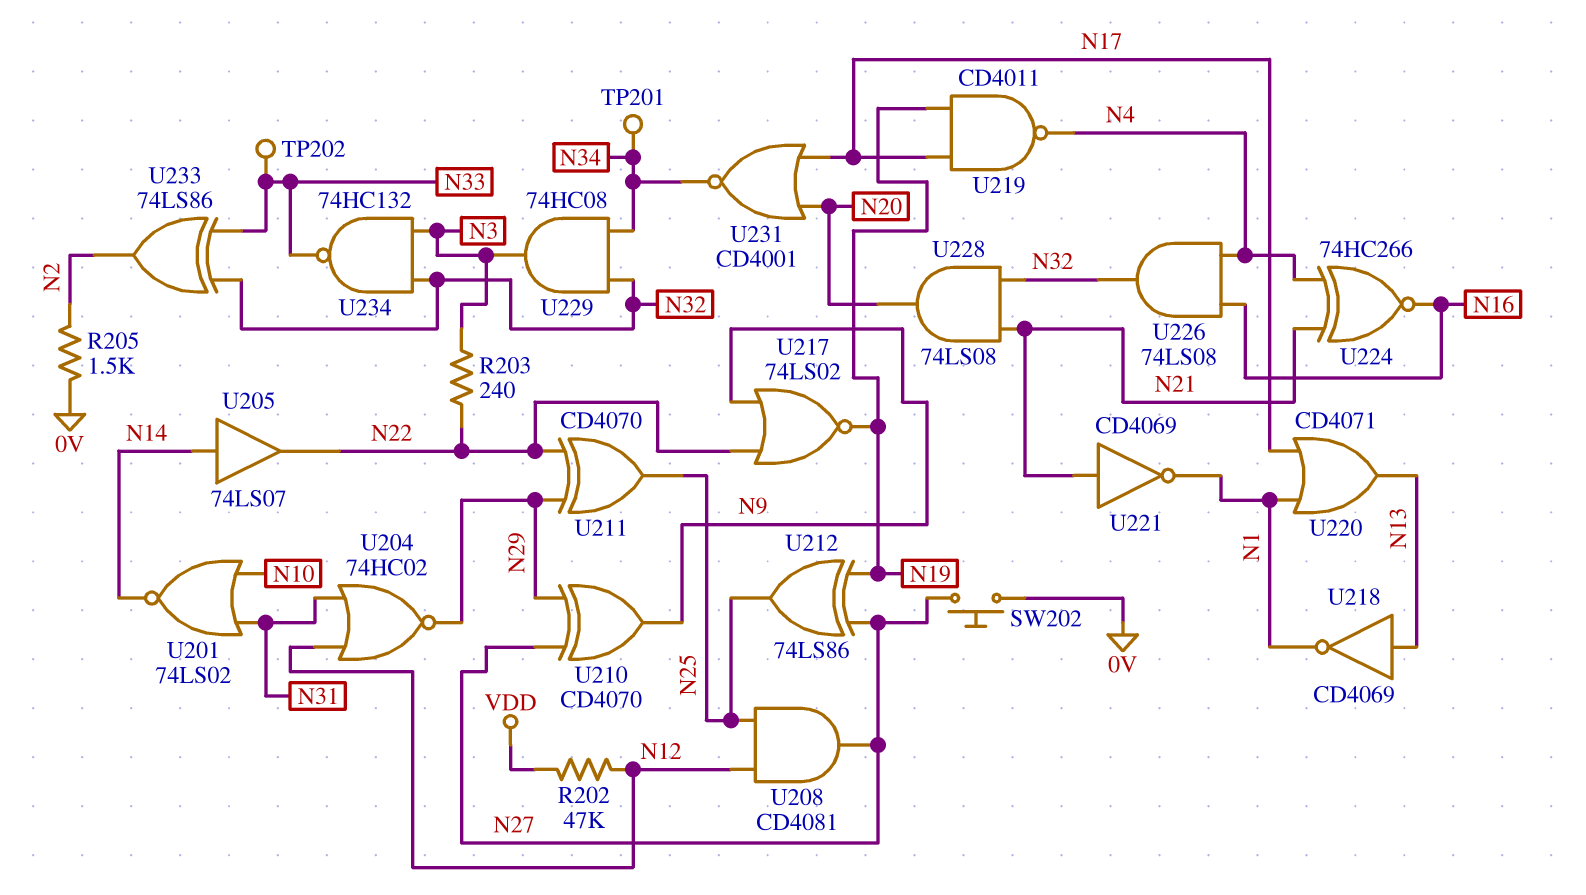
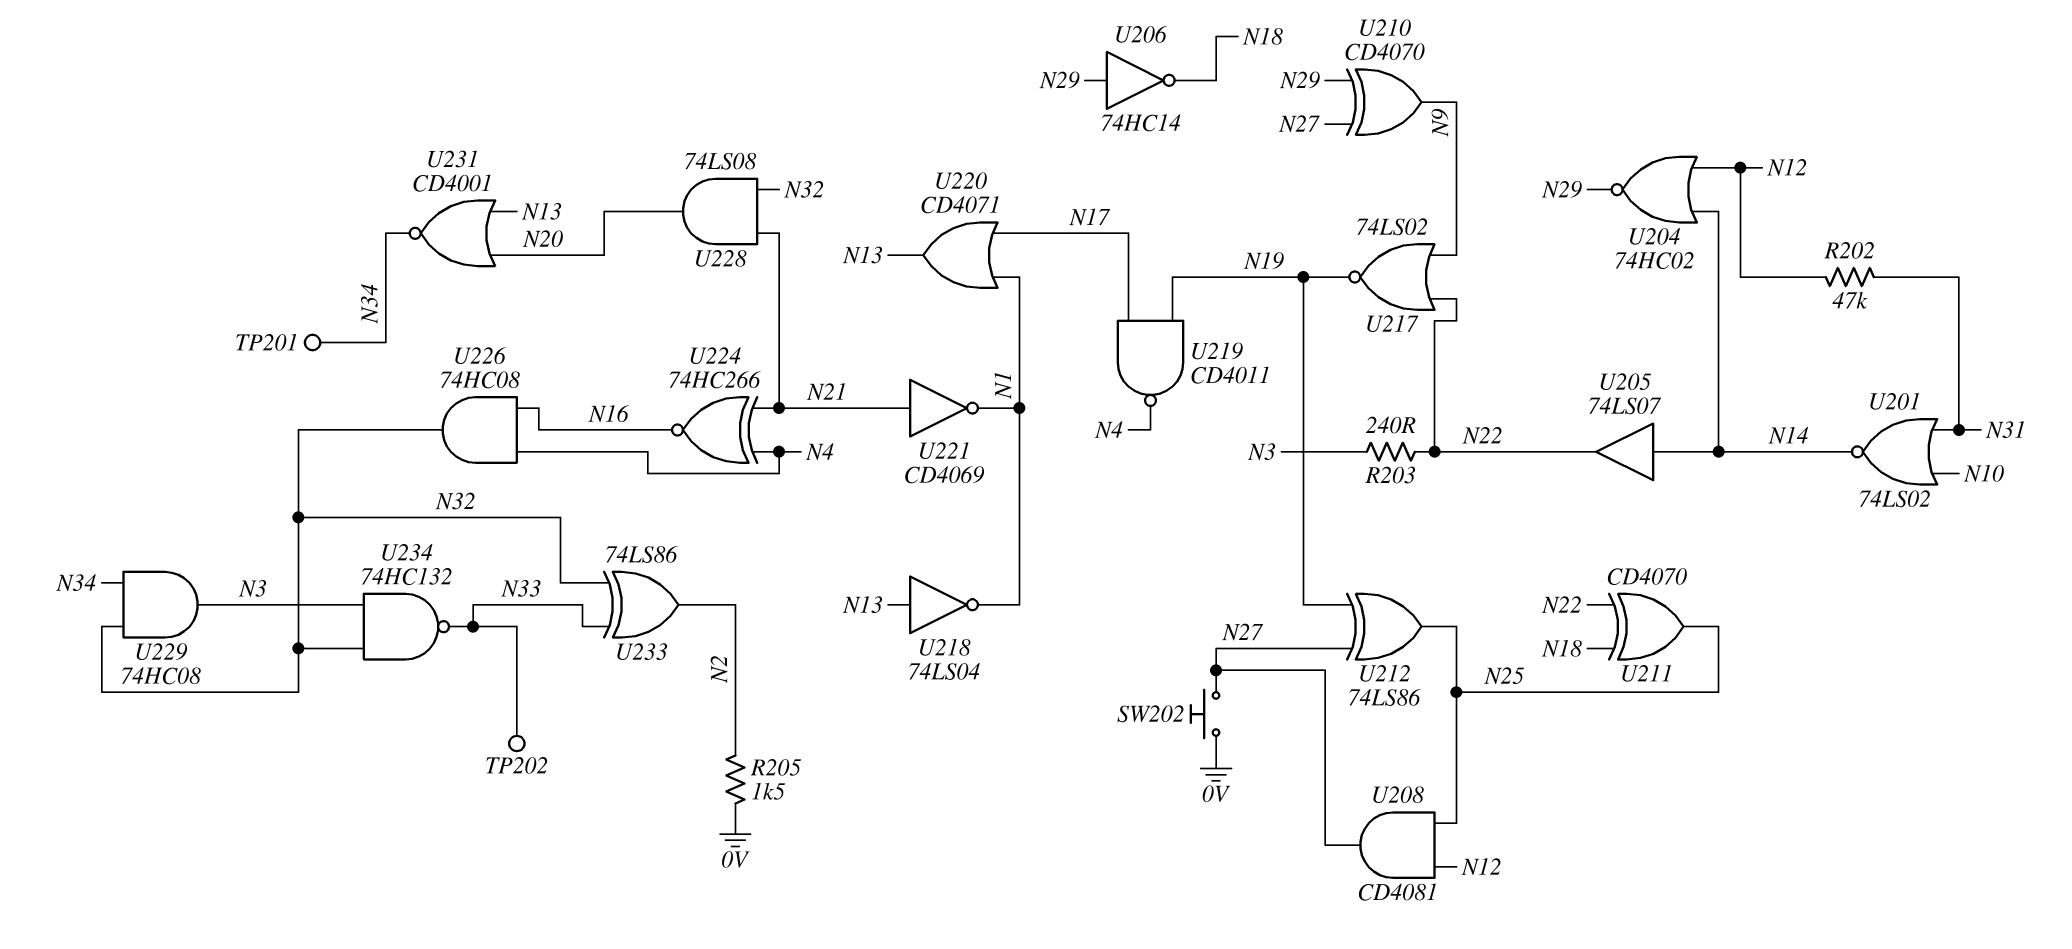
R202: 47k (N12, VDD) -> 47k (N12, N31)
U204: NOR 74HC02 (in N12, in N31, out N29) -> NOR 74HC02 (in N12, in N14, out N29)
U206: none -> NOT 74HC14 (in N29, out N18)
U211: XOR CD4070 (in N22, in N29, out N25) -> XOR CD4070 (in N18, in N22, out N25)
U218: NOT CD4069 (in N13, out N1) -> NOT 74LS04 (in N13, out N1)
U226: AND 74LS08 (in N4, in N16, out N32) -> AND 74HC08 (in N4, in N16, out N32)
U231: NOR CD4001 (in N17, in N20, out N34) -> NOR CD4001 (in N13, in N20, out N34)

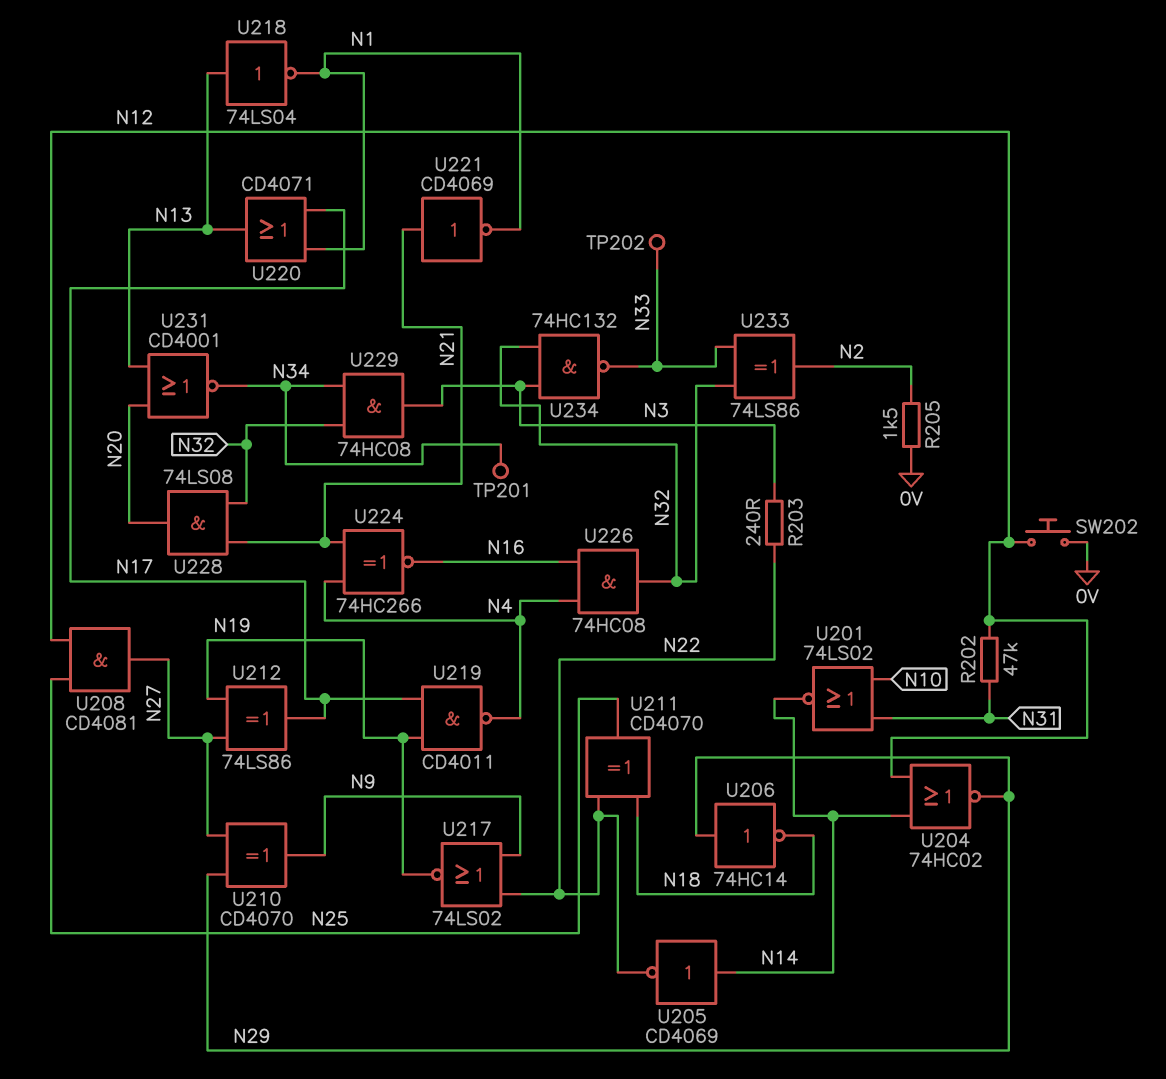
SW202: button (0V, N27) -> button (0V, N12)
U205: buffer 74LS07 (in N14, out N22) -> NOT CD4069 (in N14, out N22)
U212: XOR 74LS86 (in N19, in N27, out N25) -> XOR 74LS86 (in N19, in N27, out N17)

